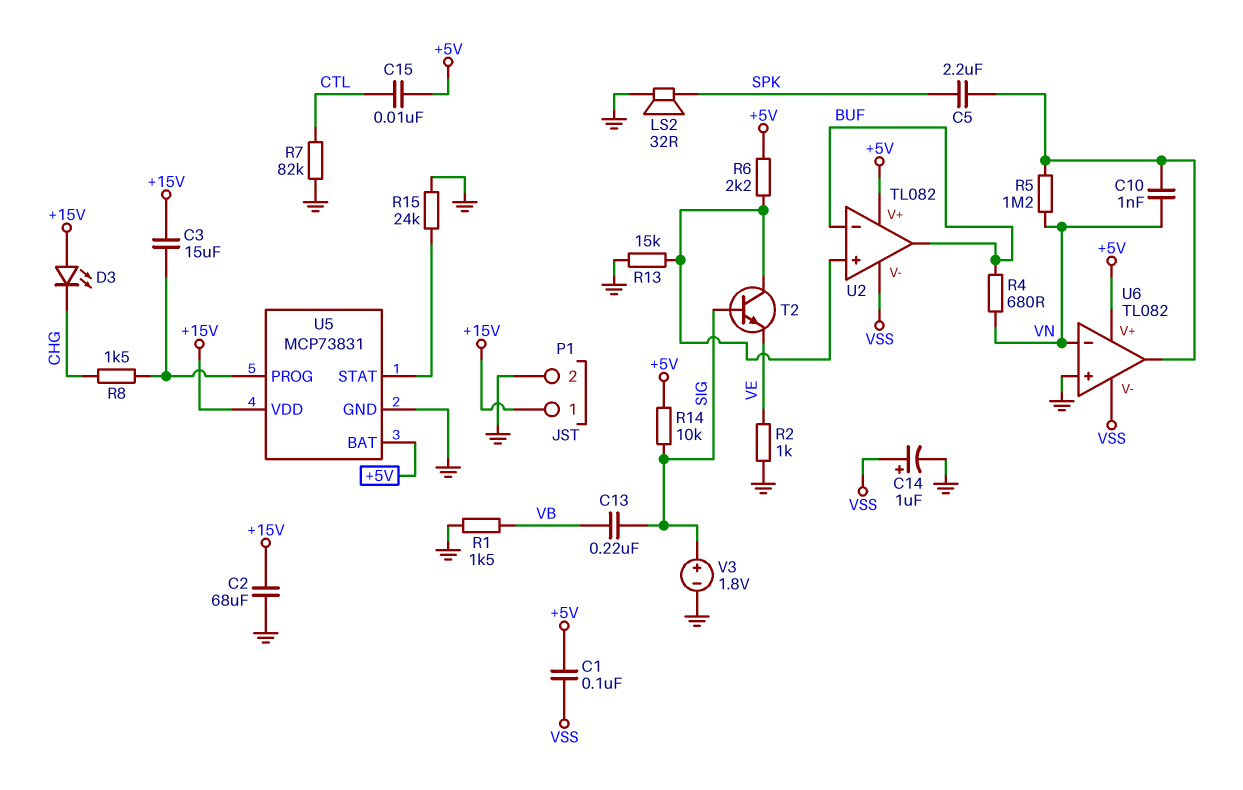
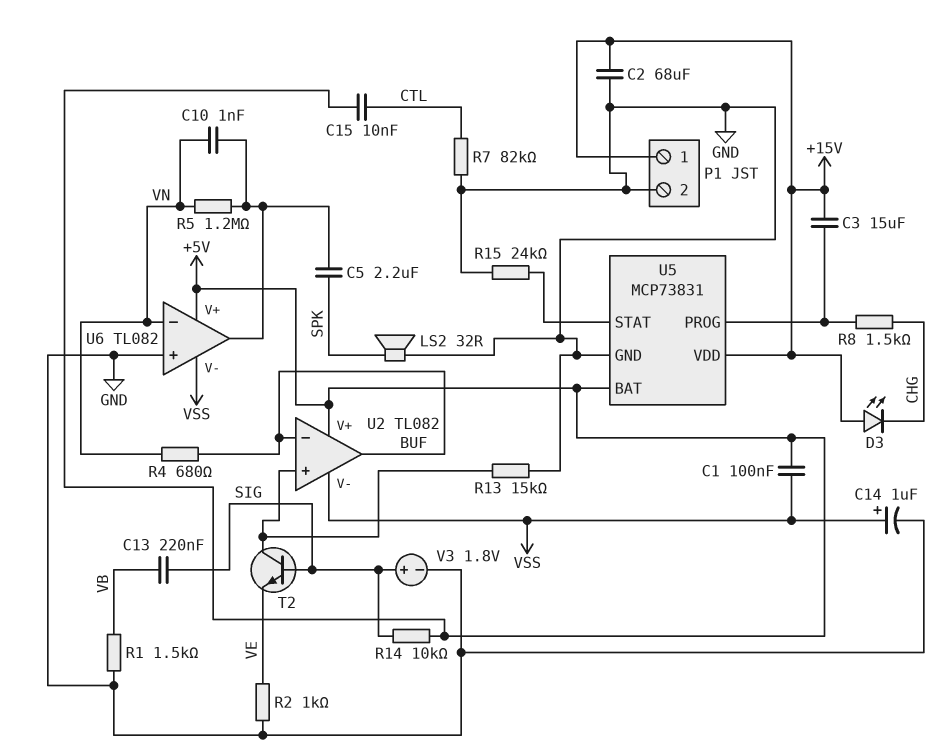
R6: 2.2k (+5V, U2/in+) -> none

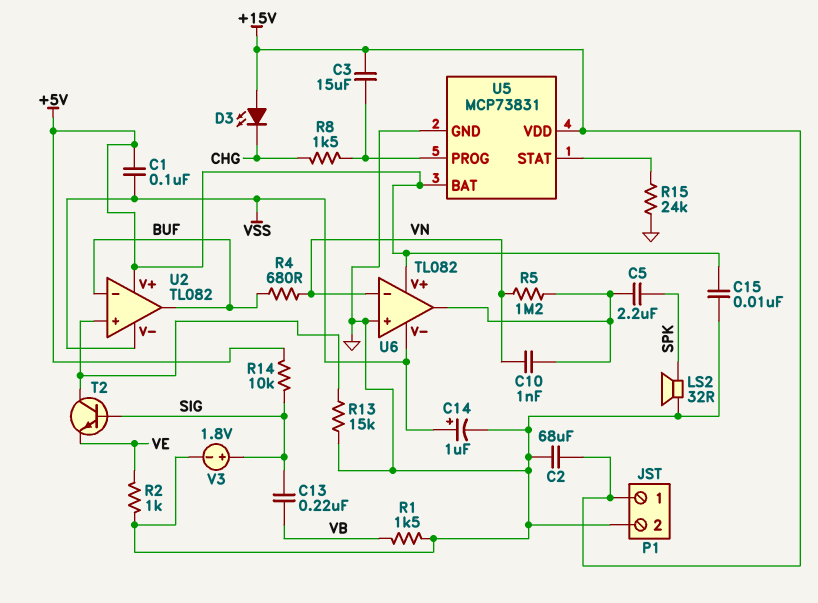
C15: 10nF (+5V, CTL) -> 10nF (+5V, GND)
R7: 82k (CTL, GND) -> none

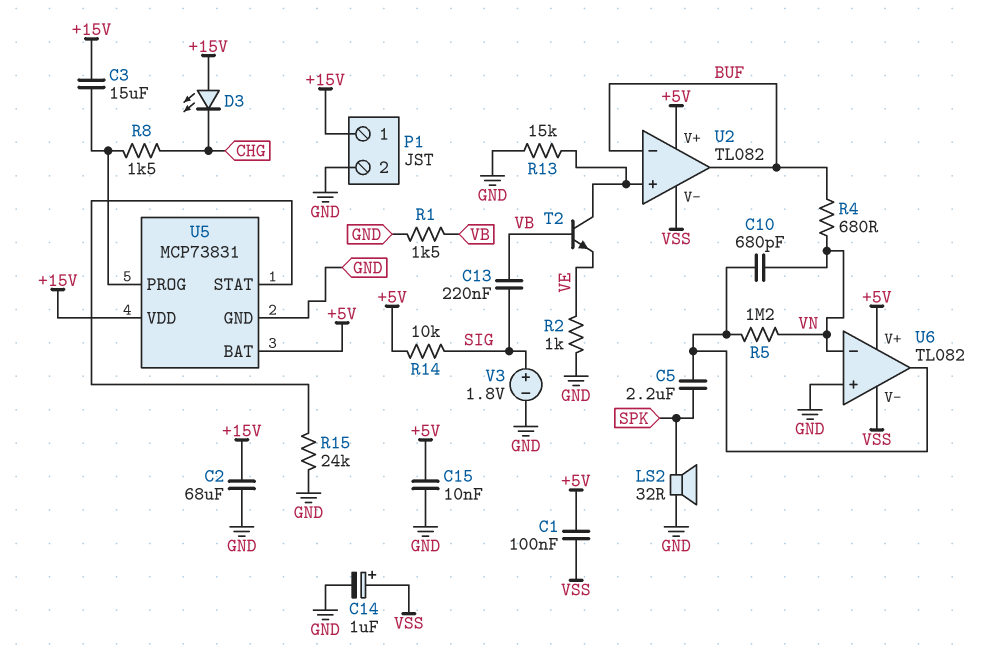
C10: 1nF (U6/out, VN) -> 680pF (U6/out, VN)
T2: NPN (B SIG, C U2/in+, E VE) -> NPN (B VB, C U2/in+, E VE)

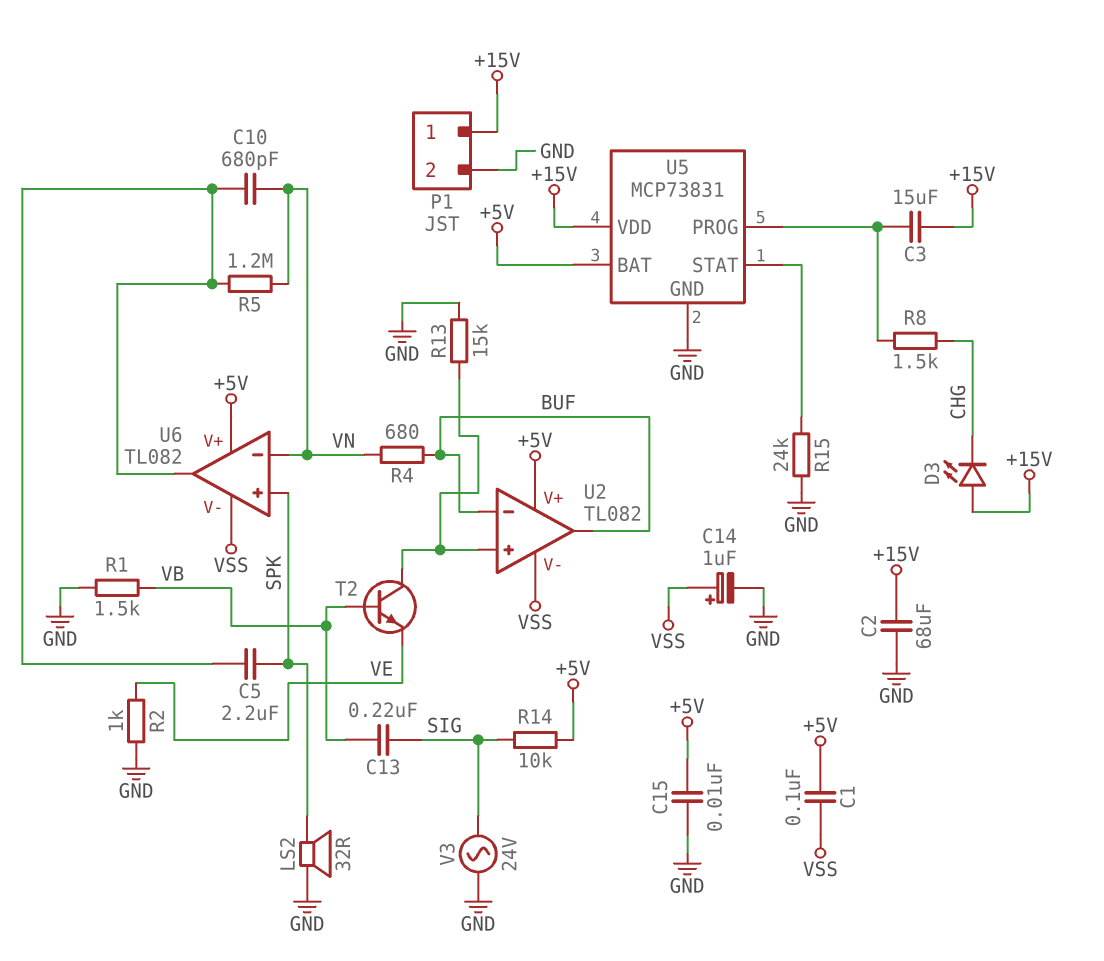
U6 pin in+: GND -> SPK
V3: 1.8V (plus SIG, minus GND) -> AC 24V (GND, SIG)

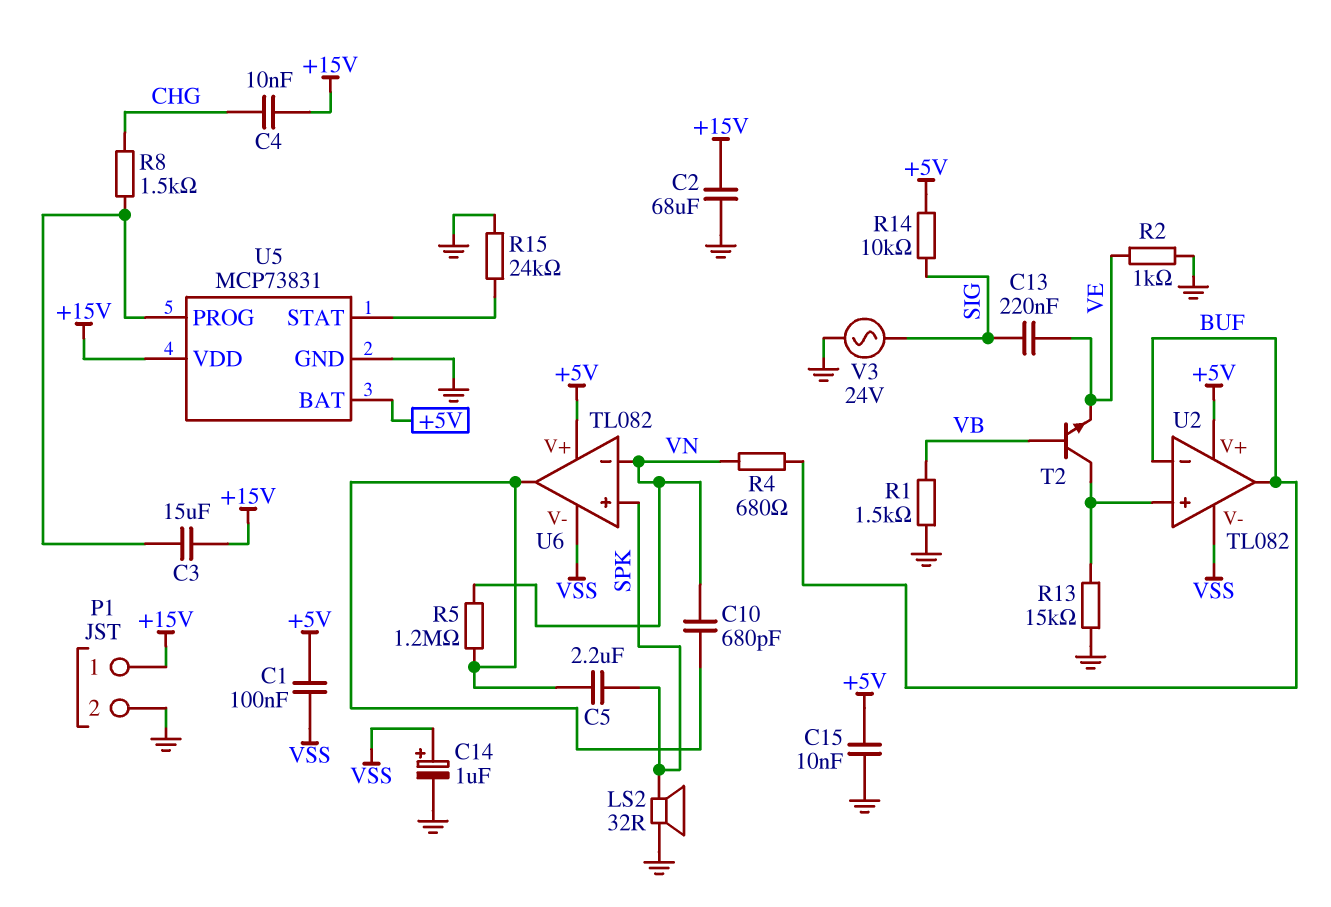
C4: none -> 10nF (+15V, CHG)
C13: 220nF (SIG, VB) -> 220nF (SIG, VE)
D3: LED (A +15V, K CHG) -> none

